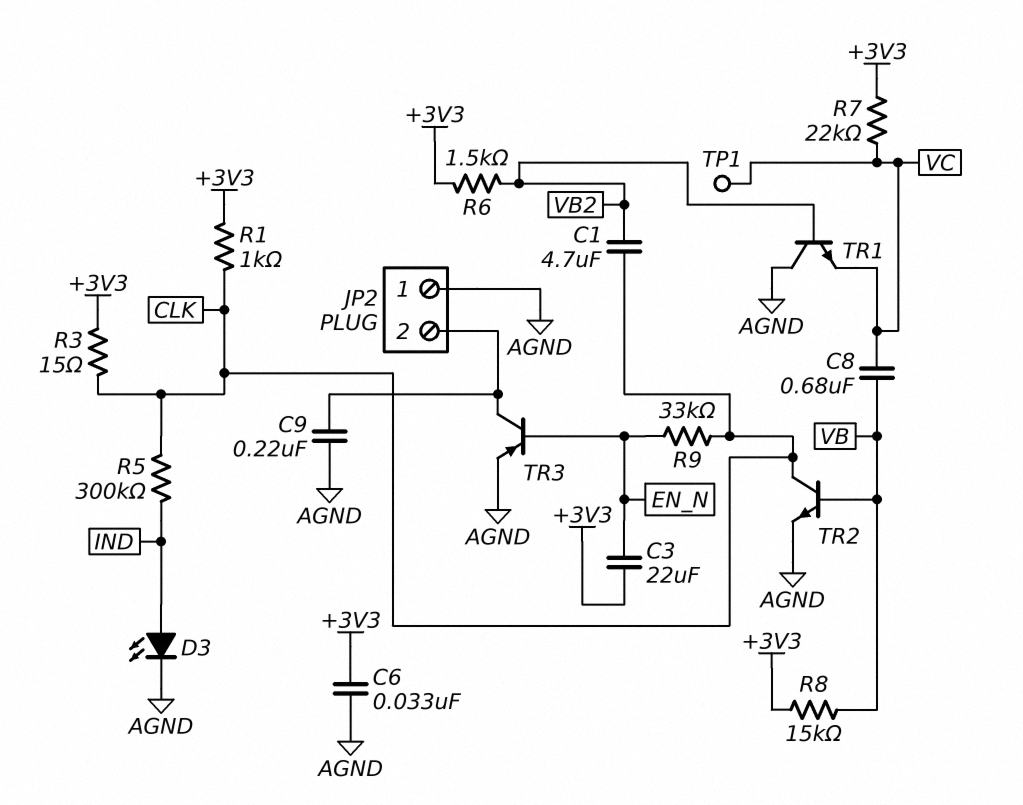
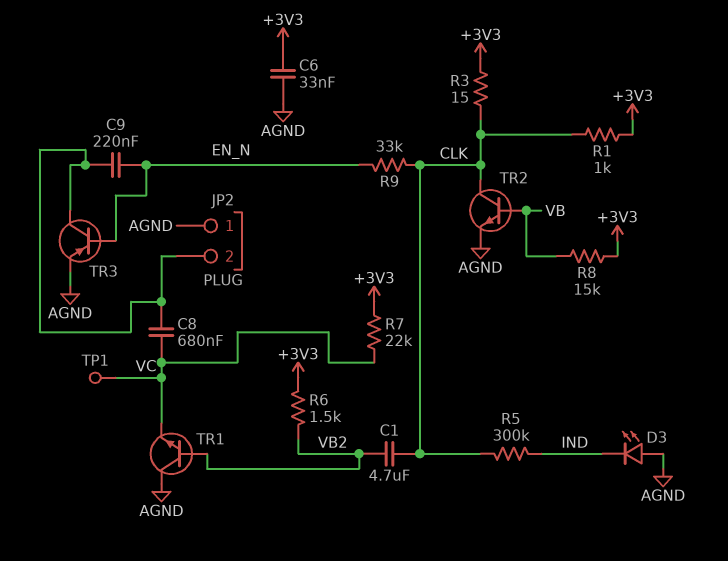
C3: 22uF (+3V3, EN_N) -> none
C8: 680nF (VB, VC) -> 680nF (JP2/2, VC)
C9: 220nF (AGND, JP2/2) -> 220nF (EN_N, JP2/2)
D3: LED (A IND, K AGND) -> LED (A AGND, K IND)

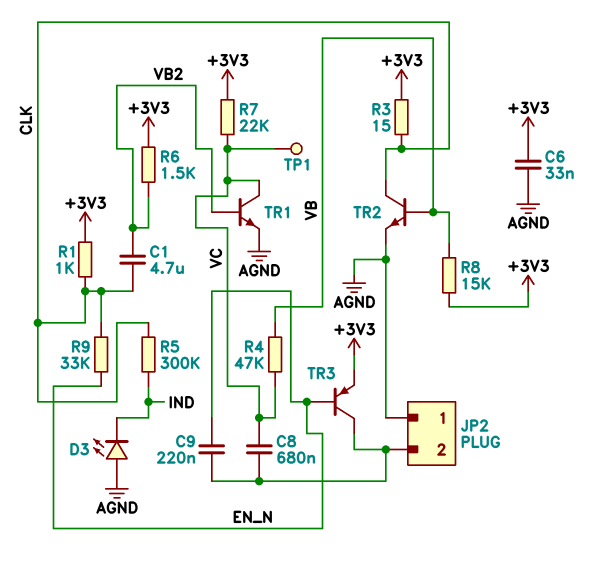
R4: none -> 47k (VB, VC)
TR1: NPN (B VB2, C AGND, E VC) -> NPN (B VB2, C VC, E AGND)
TR3: PNP (B EN_N, C JP2/2, E AGND) -> PNP (B EN_N, C JP2/2, E +3V3)

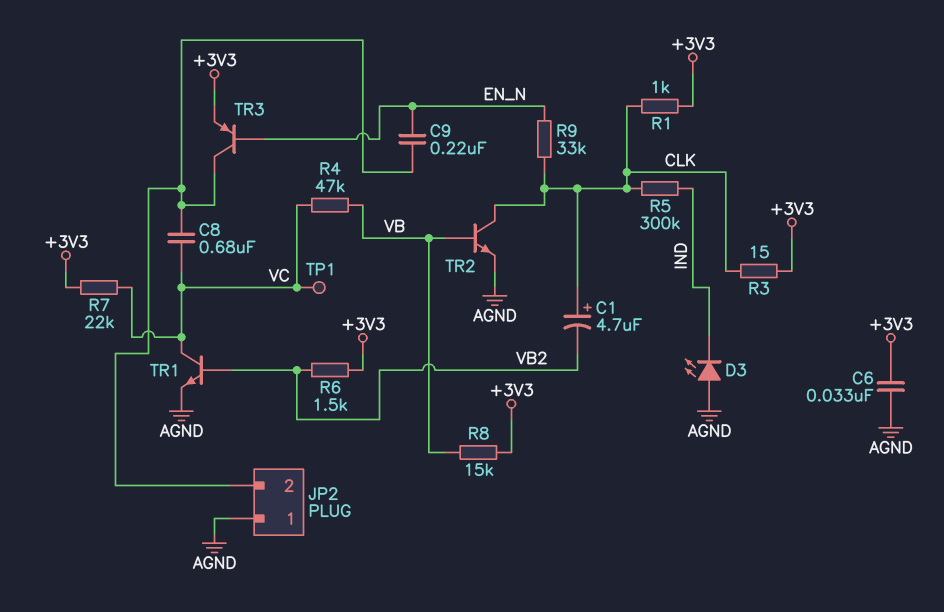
C1: 4.7uF (CLK, VB2) -> 4.7uF (plus CLK, minus VB2)

